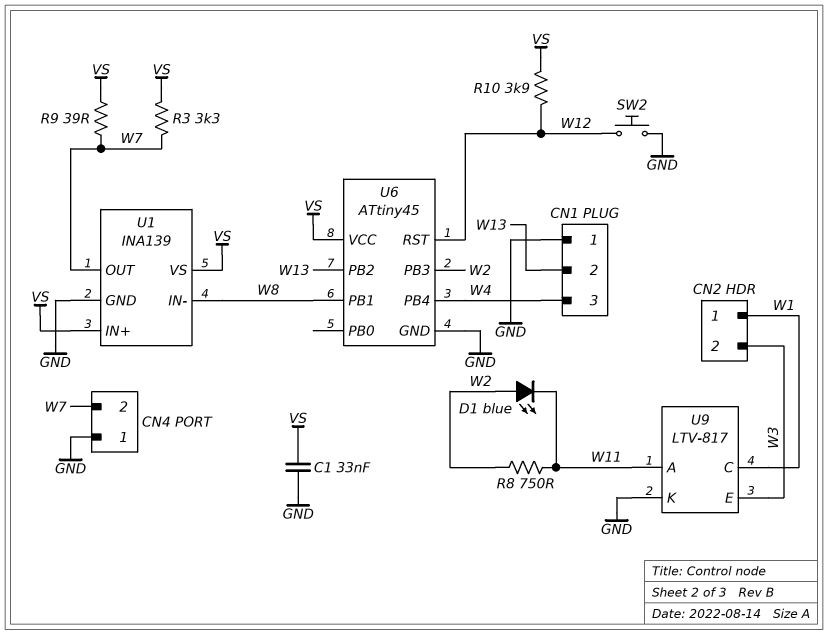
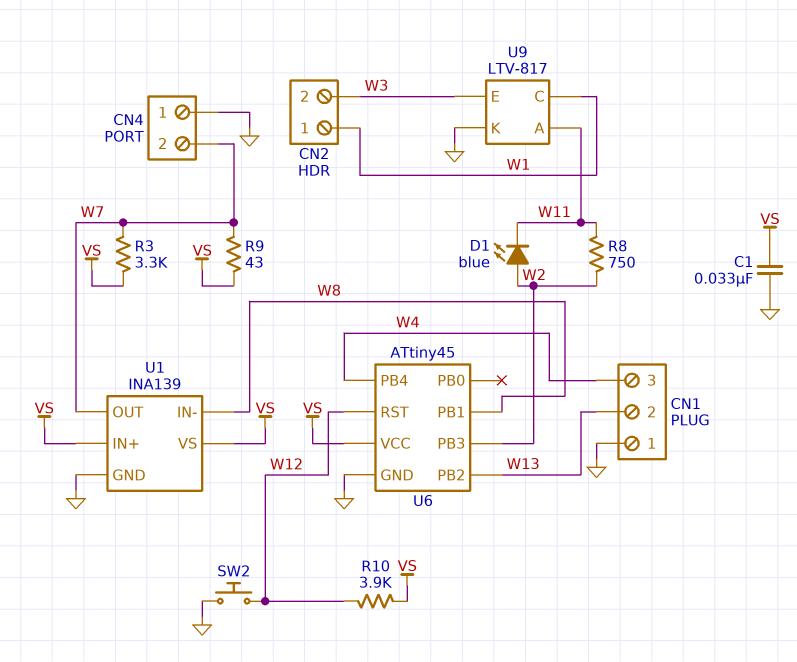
R9: 39 (VS, W7) -> 43 (VS, W7)

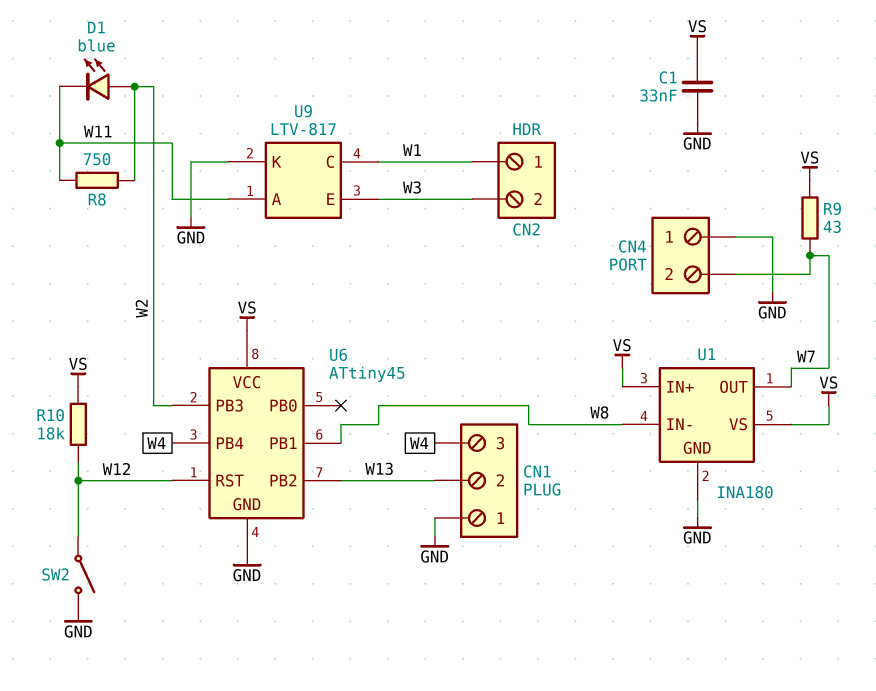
R3: 3.3k (VS, W7) -> none
R10: 3.9k (VS, W12) -> 18k (VS, W12)
SW2: button (GND, W12) -> switch (GND, W12)
U1: INA139 -> INA180

